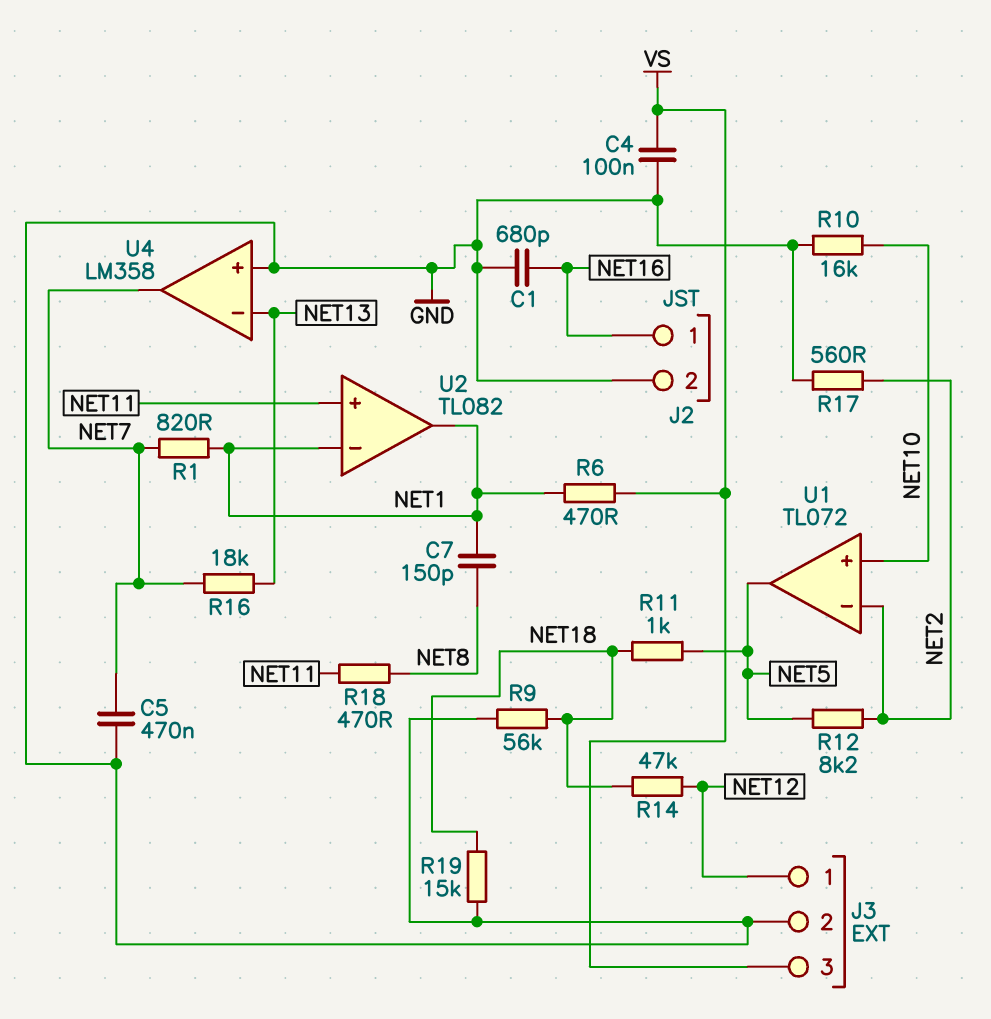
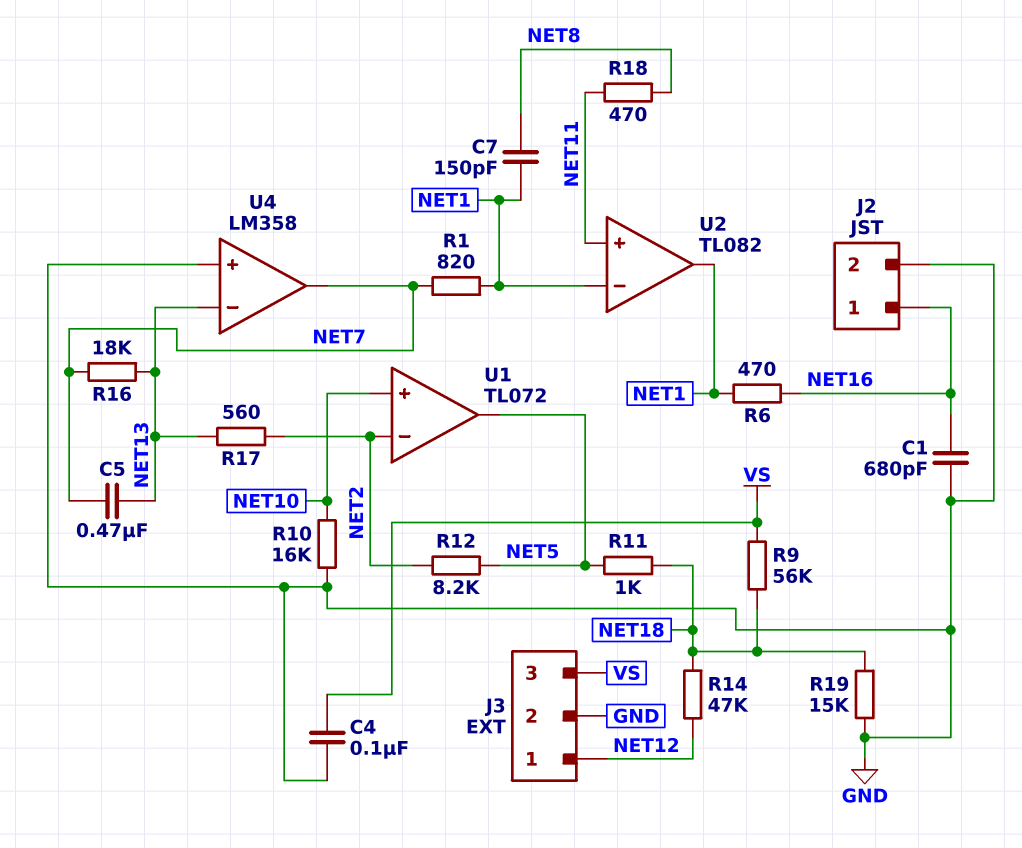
C5: 470nF (GND, NET7) -> 470nF (NET7, NET13)
R6: 470 (NET1, VS) -> 470 (NET1, NET16)
R9: 56k (GND, NET18) -> 56k (NET18, VS)
R17: 560 (GND, NET2) -> 560 (NET2, NET13)

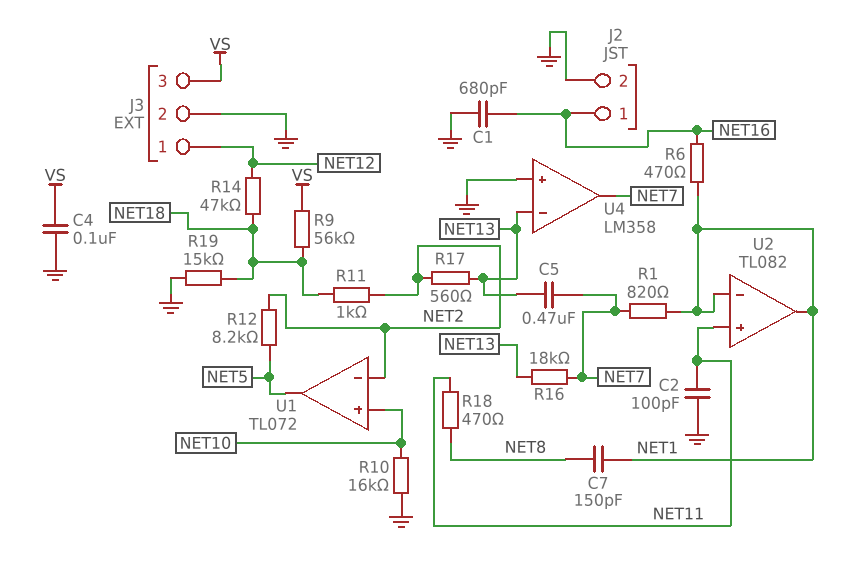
C2: none -> 100pF (GND, NET11)
R11: 1k (NET5, NET18) -> 1k (NET2, NET18)

